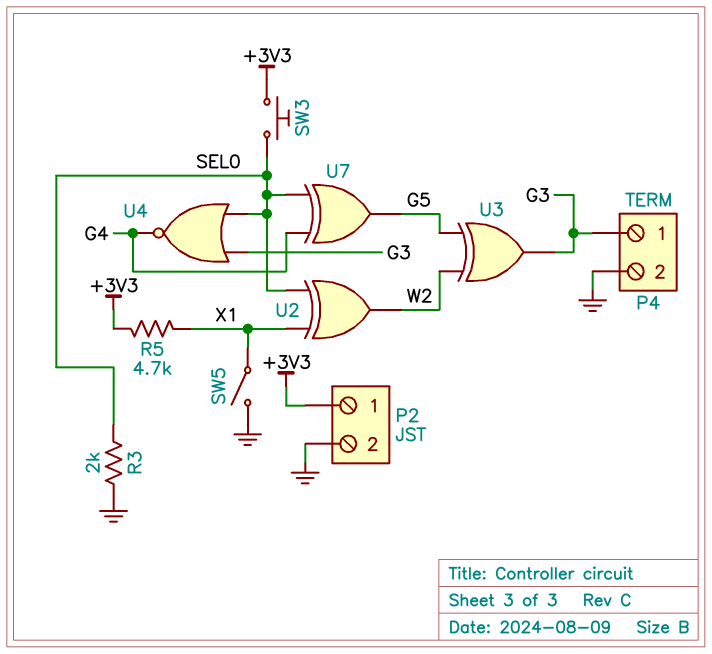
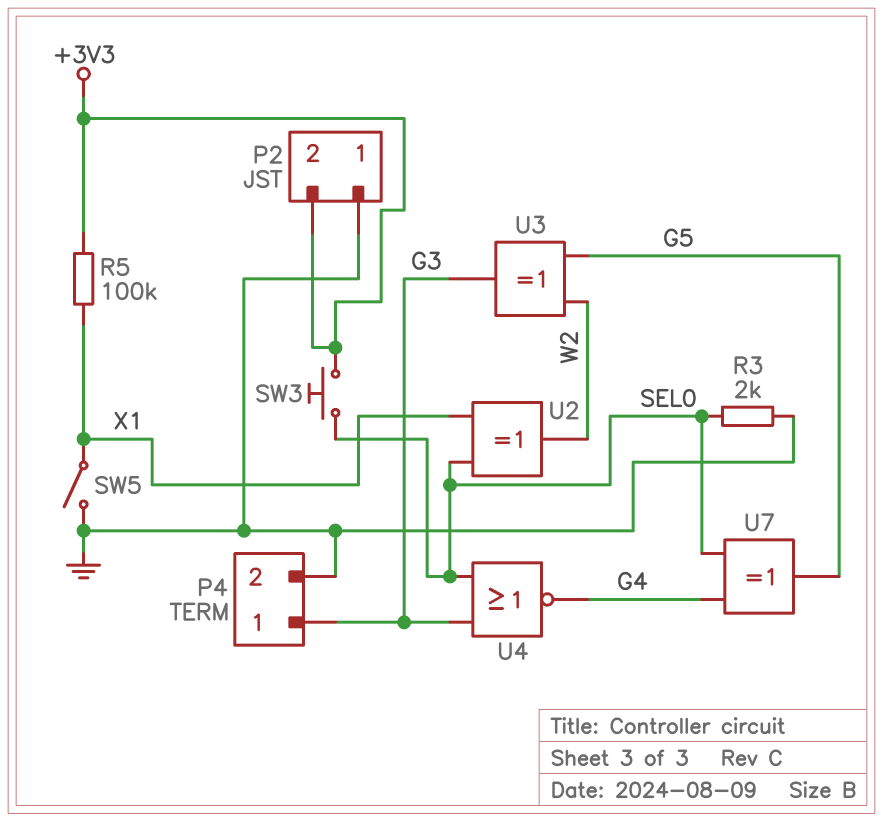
P2 pin 1: +3V3 -> GND
P2 pin 2: GND -> +3V3
R5: 4.7k (+3V3, X1) -> 100k (+3V3, X1)

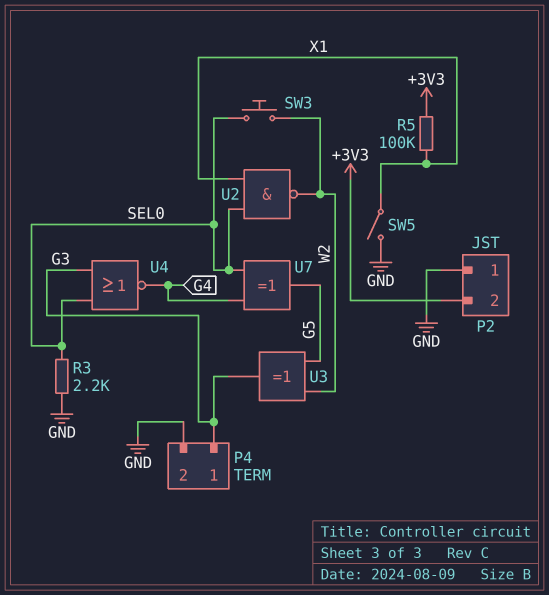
R3: 2k (GND, SEL0) -> 2.2k (GND, SEL0)
SW3: button (+3V3, SEL0) -> button (SEL0, W2)
U2: XOR (in SEL0, in X1, out W2) -> NAND (in SEL0, in X1, out W2)

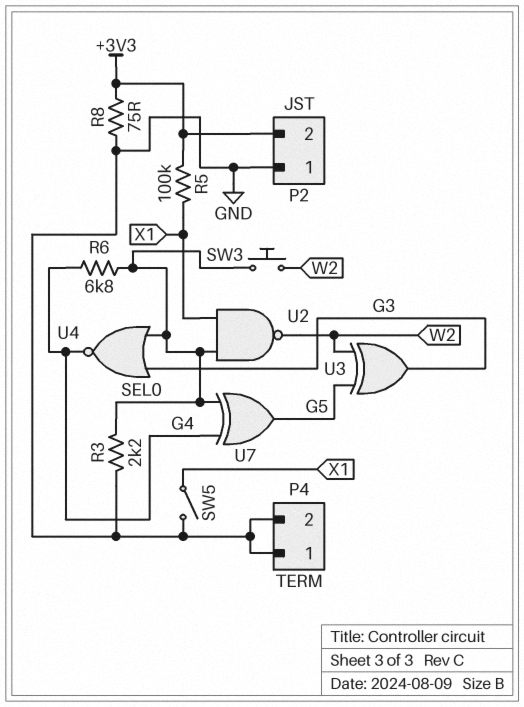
P4 pin 1: G3 -> GND
R6: none -> 6.8k (G4, SEL0)
R8: none -> 75 (+3V3, GND)

